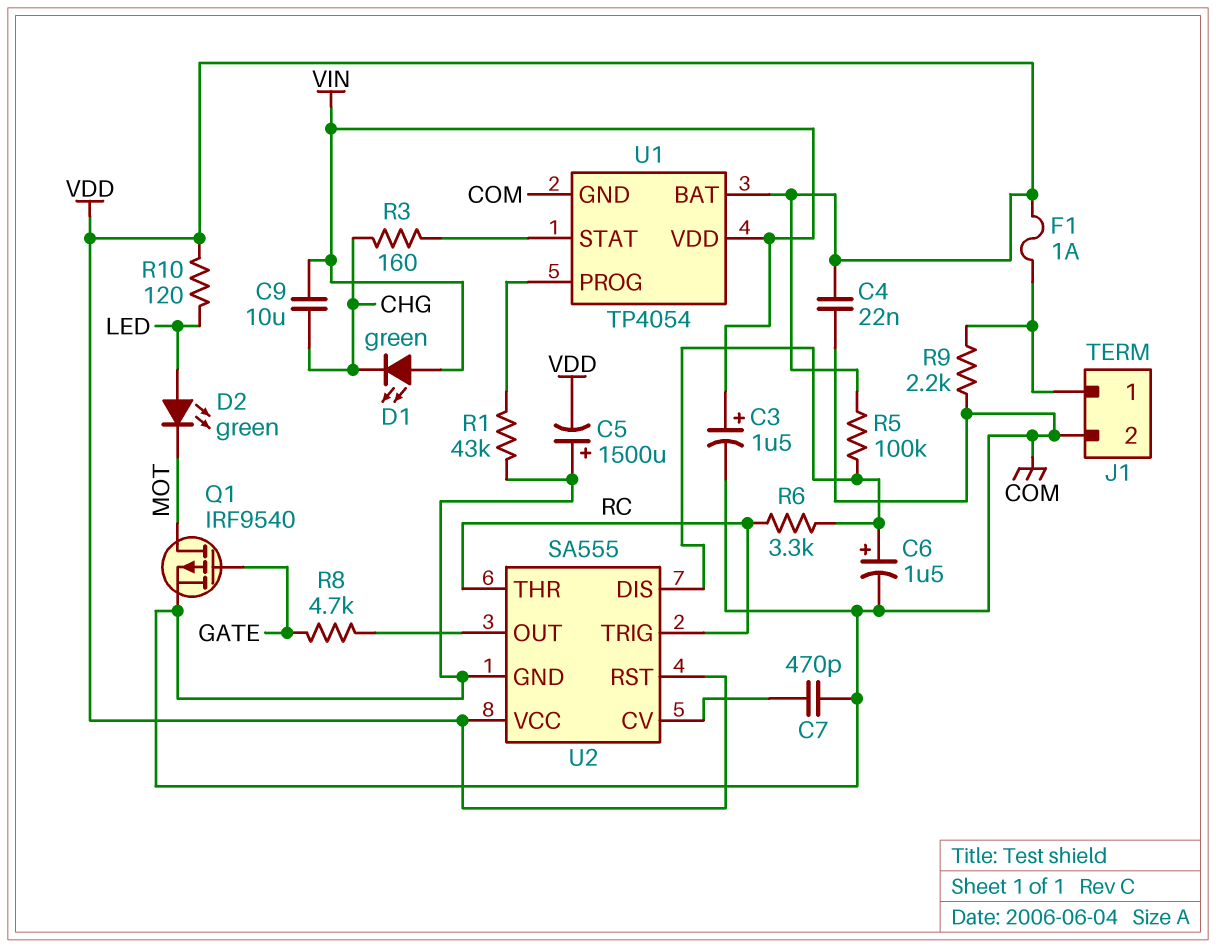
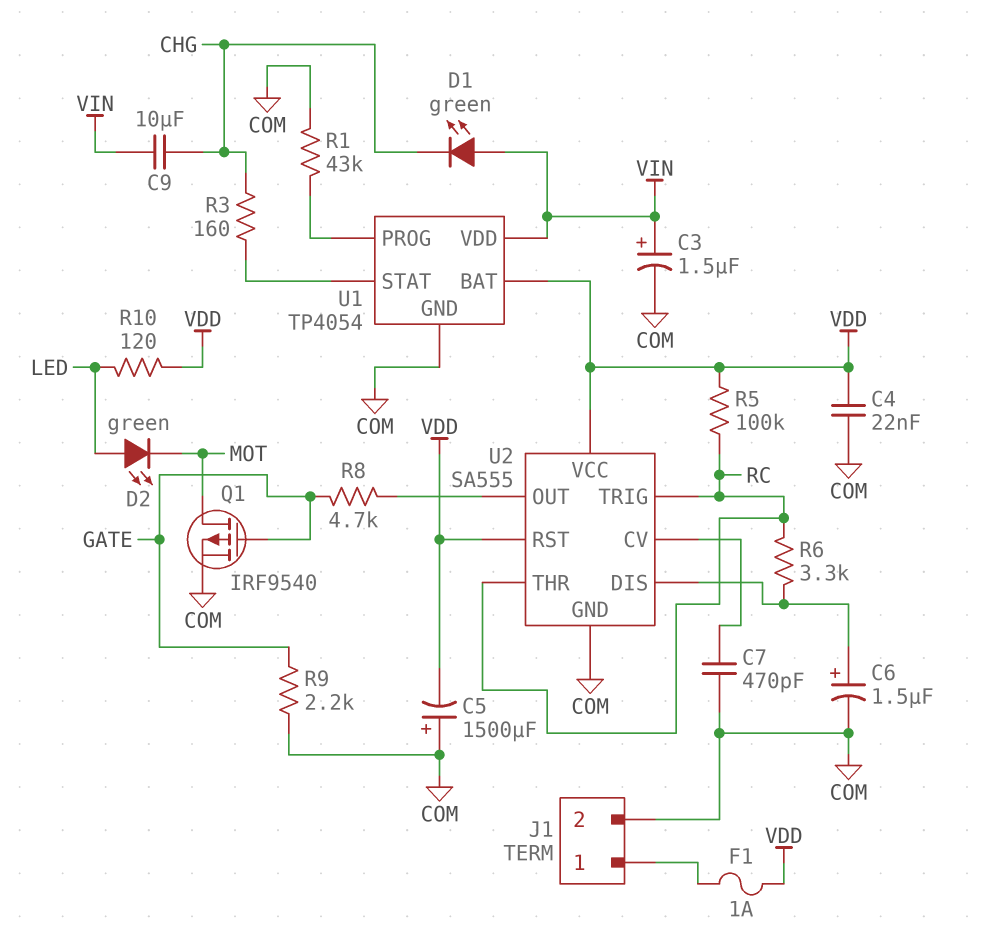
R5: 100k (U2/DIS, VDD) -> 100k (RC, VDD)
R9: 2.2k (COM, J1/1) -> 2.2k (COM, GATE)

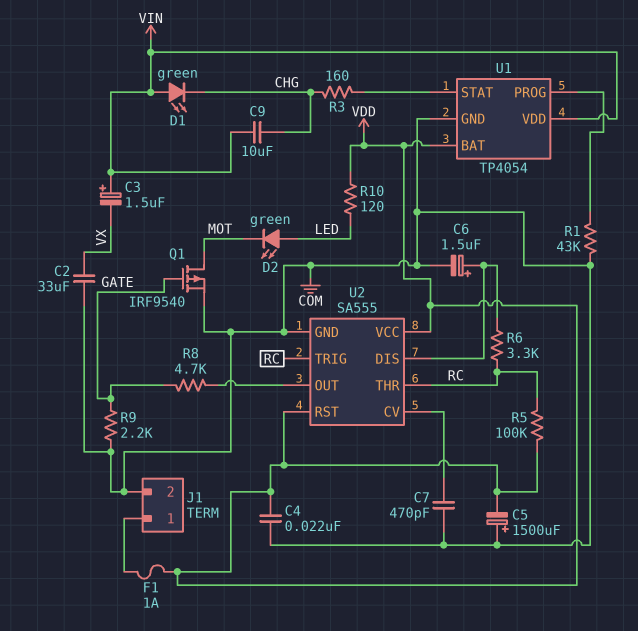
C2: none -> 33uF (COM, VX)
C3: 1.5uF (plus VIN, minus COM) -> 1.5uF (plus VIN, minus VX)

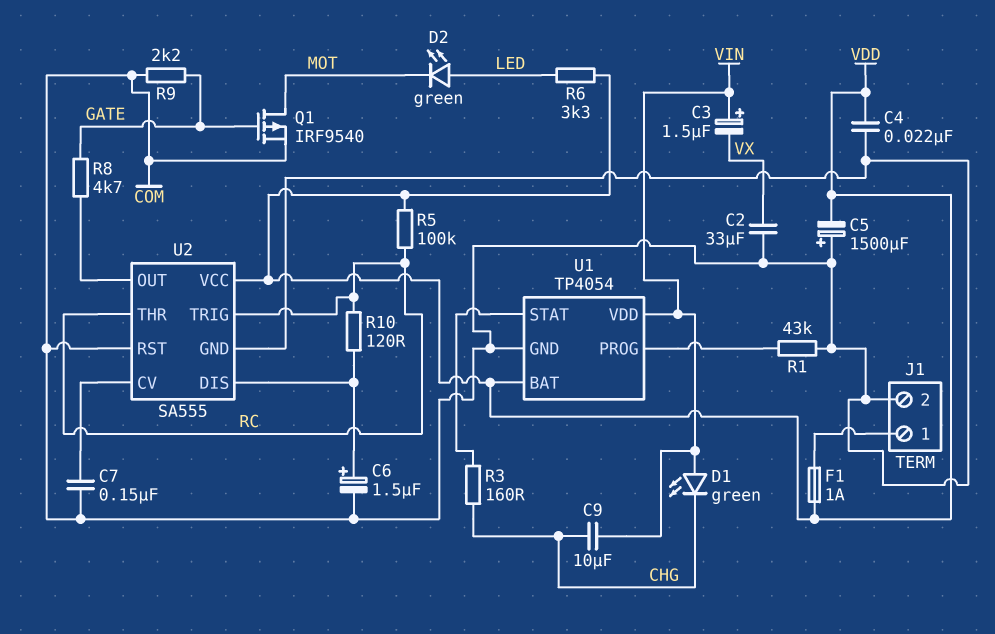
C7: 470pF (COM, U2/CV) -> 150nF (COM, U2/CV)
R6: 3.3k (RC, U2/DIS) -> 3.3k (LED, VDD)
R10: 120 (LED, VDD) -> 120 (RC, U2/DIS)
U2 pin RST: VDD -> COM

